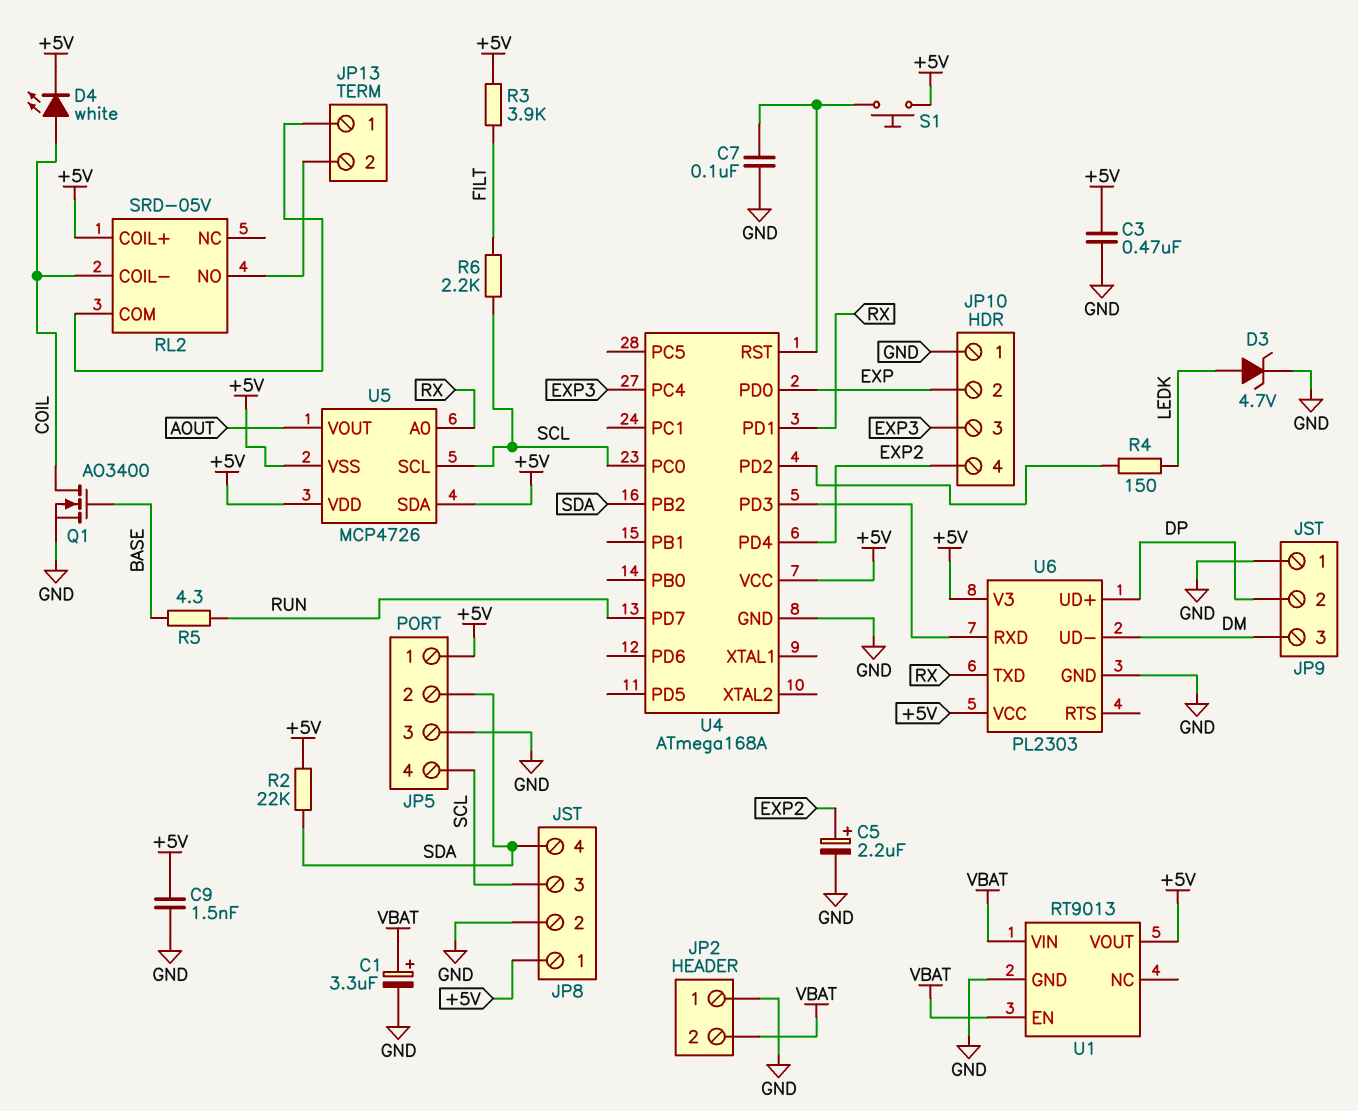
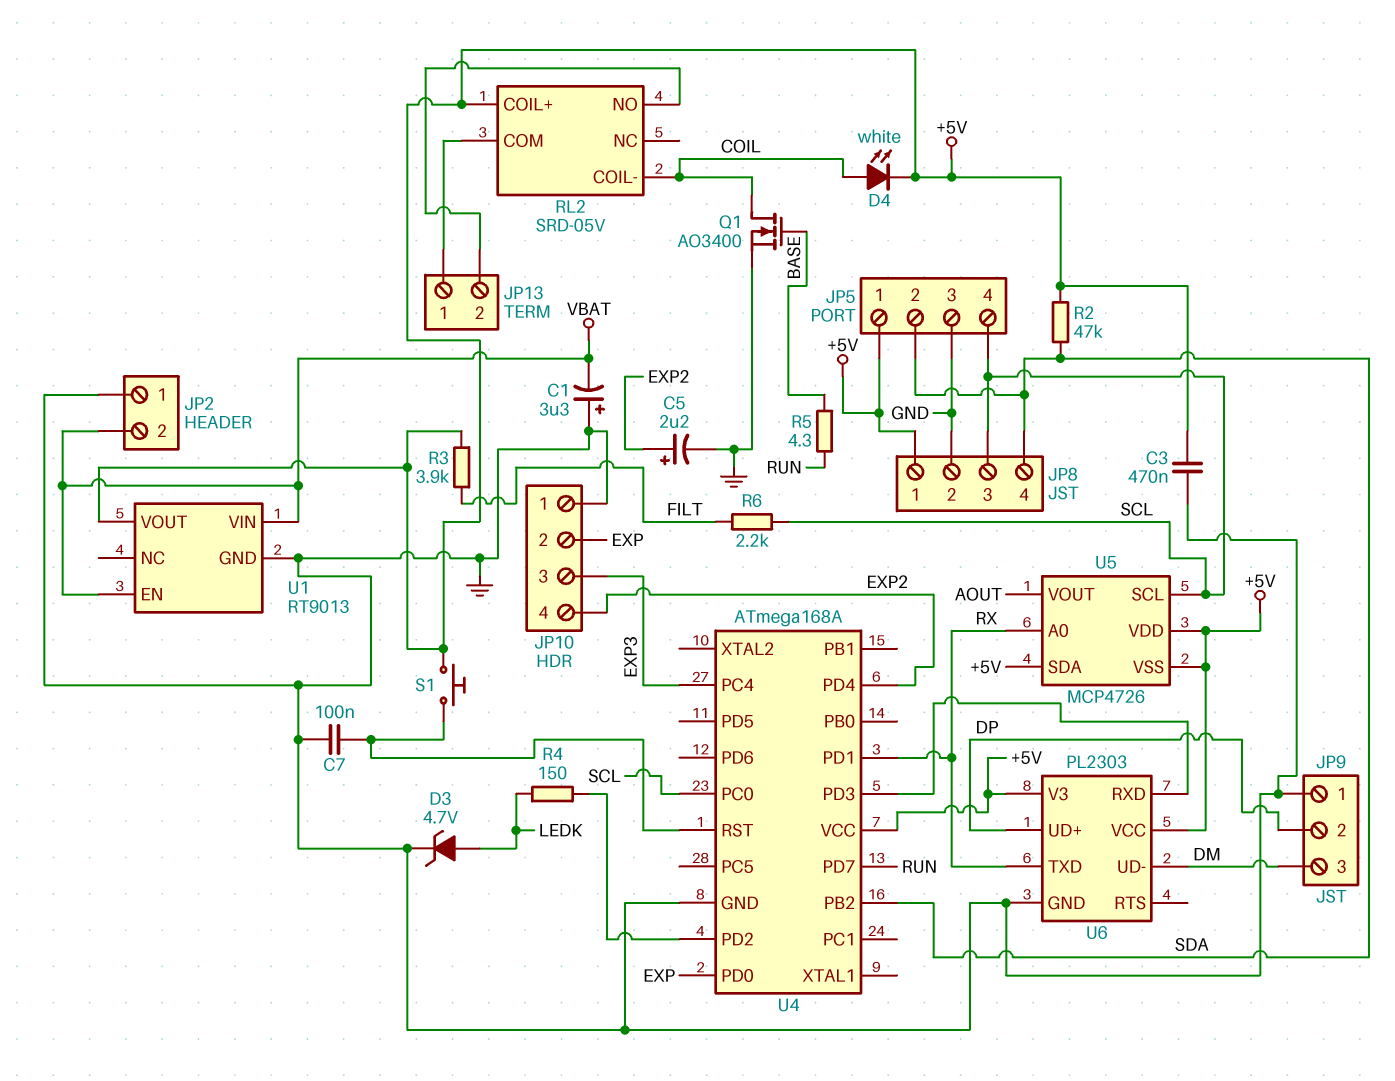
C1: 3.3uF (plus VBAT, minus GND) -> 3.3uF (plus GND, minus VBAT)
C9: 1.5nF (+5V, GND) -> none
R2: 22k (+5V, SDA) -> 47k (+5V, SDA)

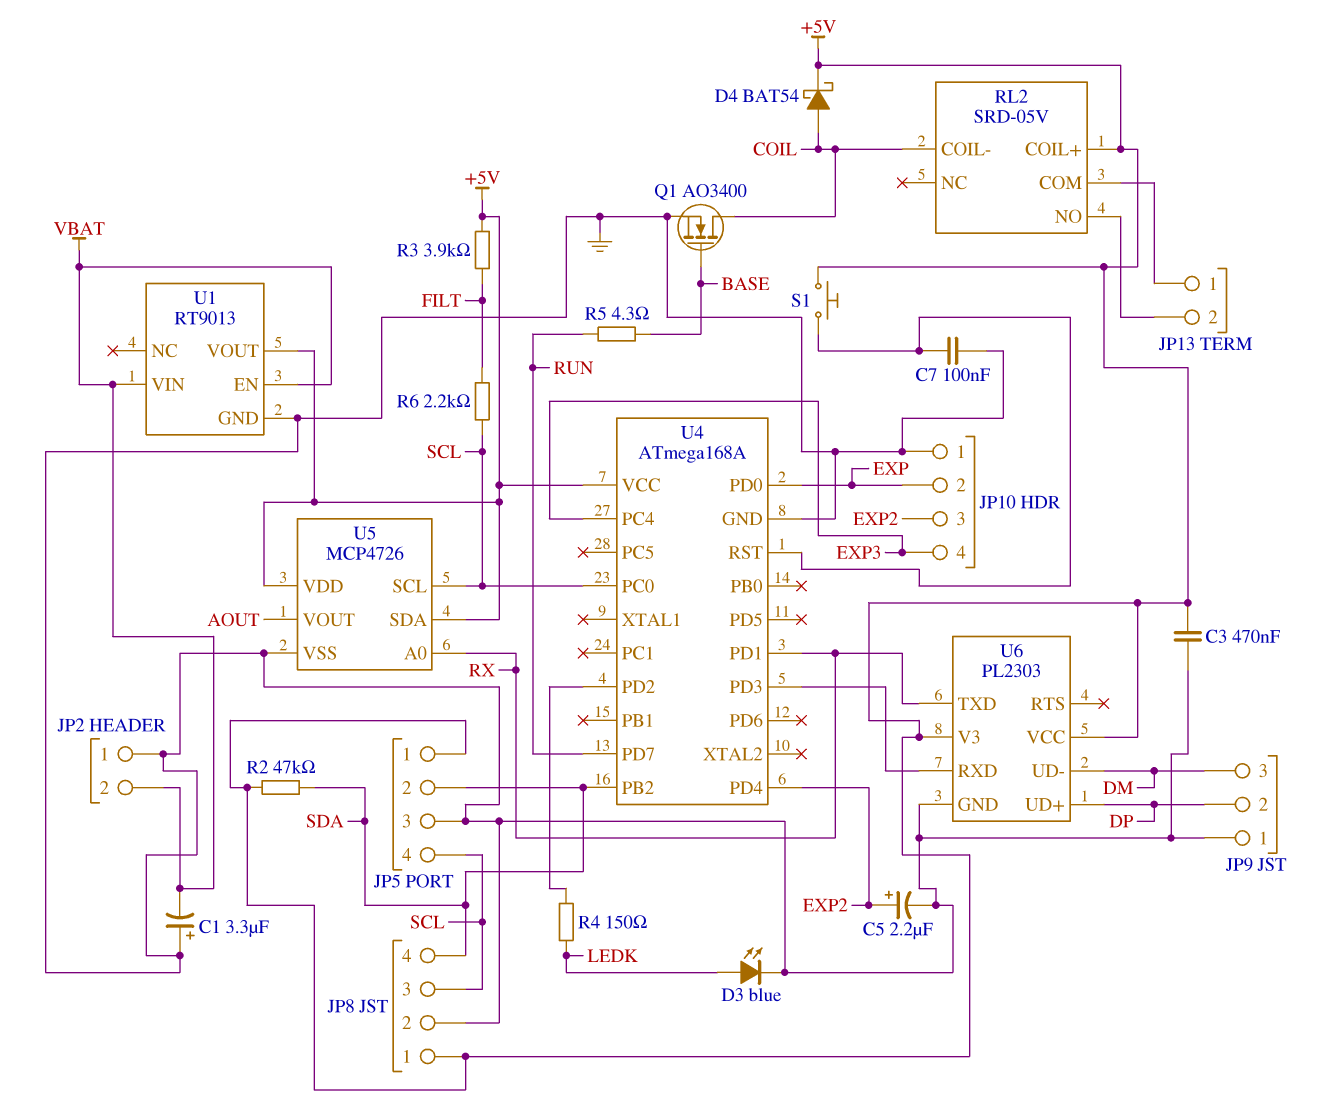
D3: zener 4.7V (A LEDK, K GND) -> LED blue (A LEDK, K GND)
D4: LED white (A COIL, K +5V) -> schottky BAT54 (A COIL, K +5V)
JP10 pin 3: EXP3 -> EXP2
JP10 pin 4: EXP2 -> EXP3
U5 pin VSS: +5V -> GND

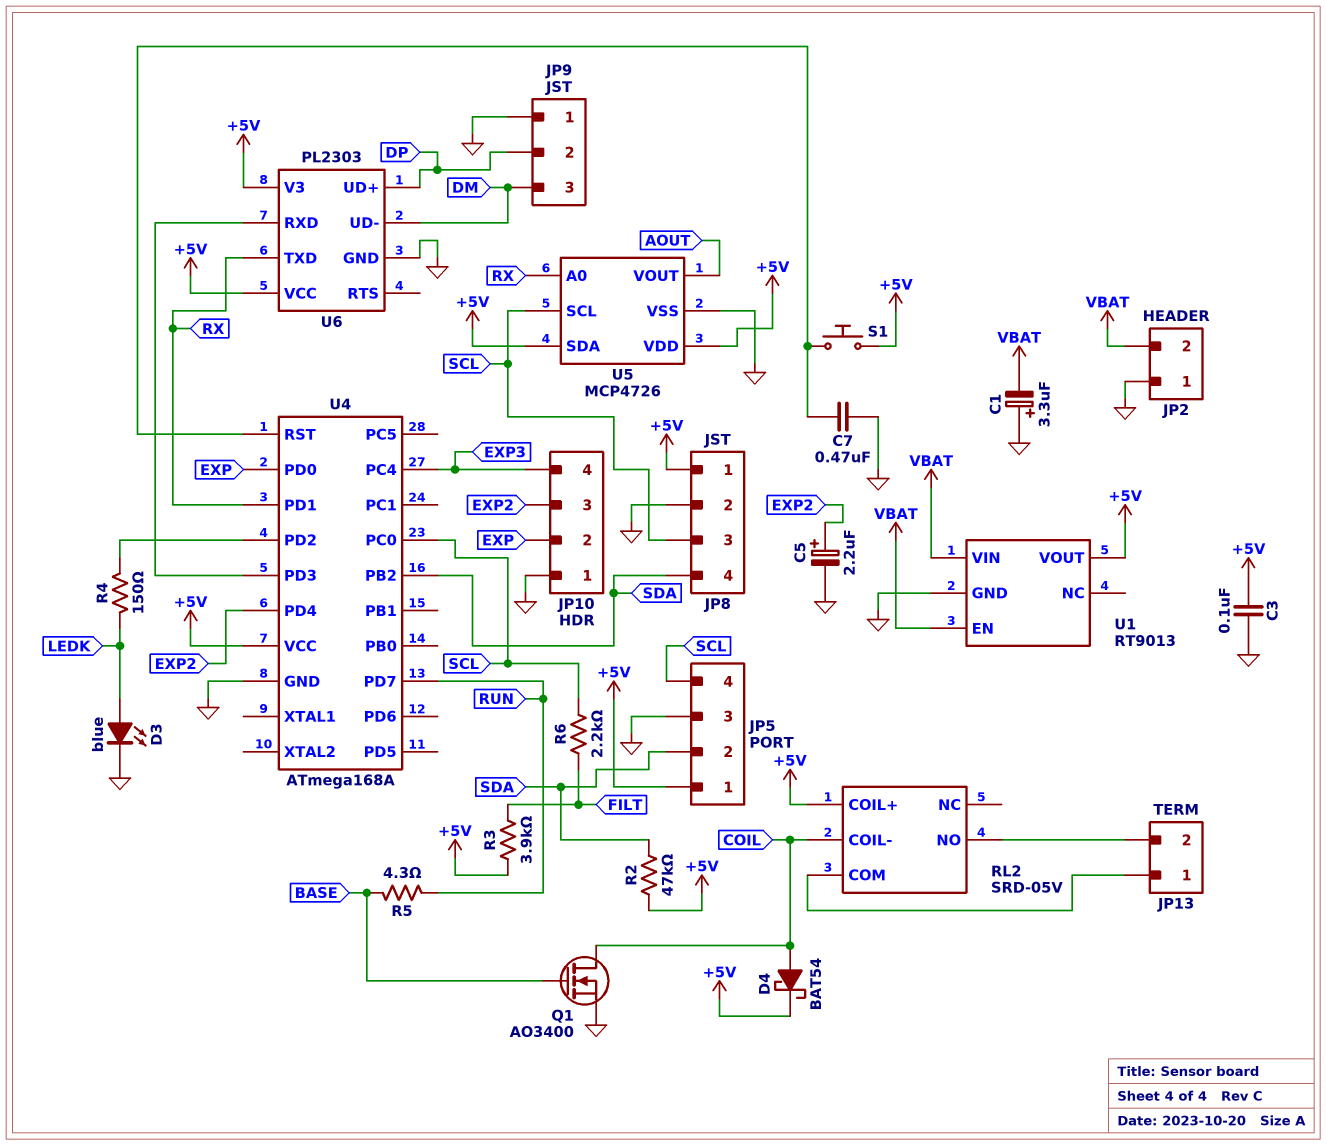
C3: 470nF (+5V, GND) -> 100nF (+5V, GND)
C7: 100nF (GND, U4/RST) -> 470nF (GND, U4/RST)

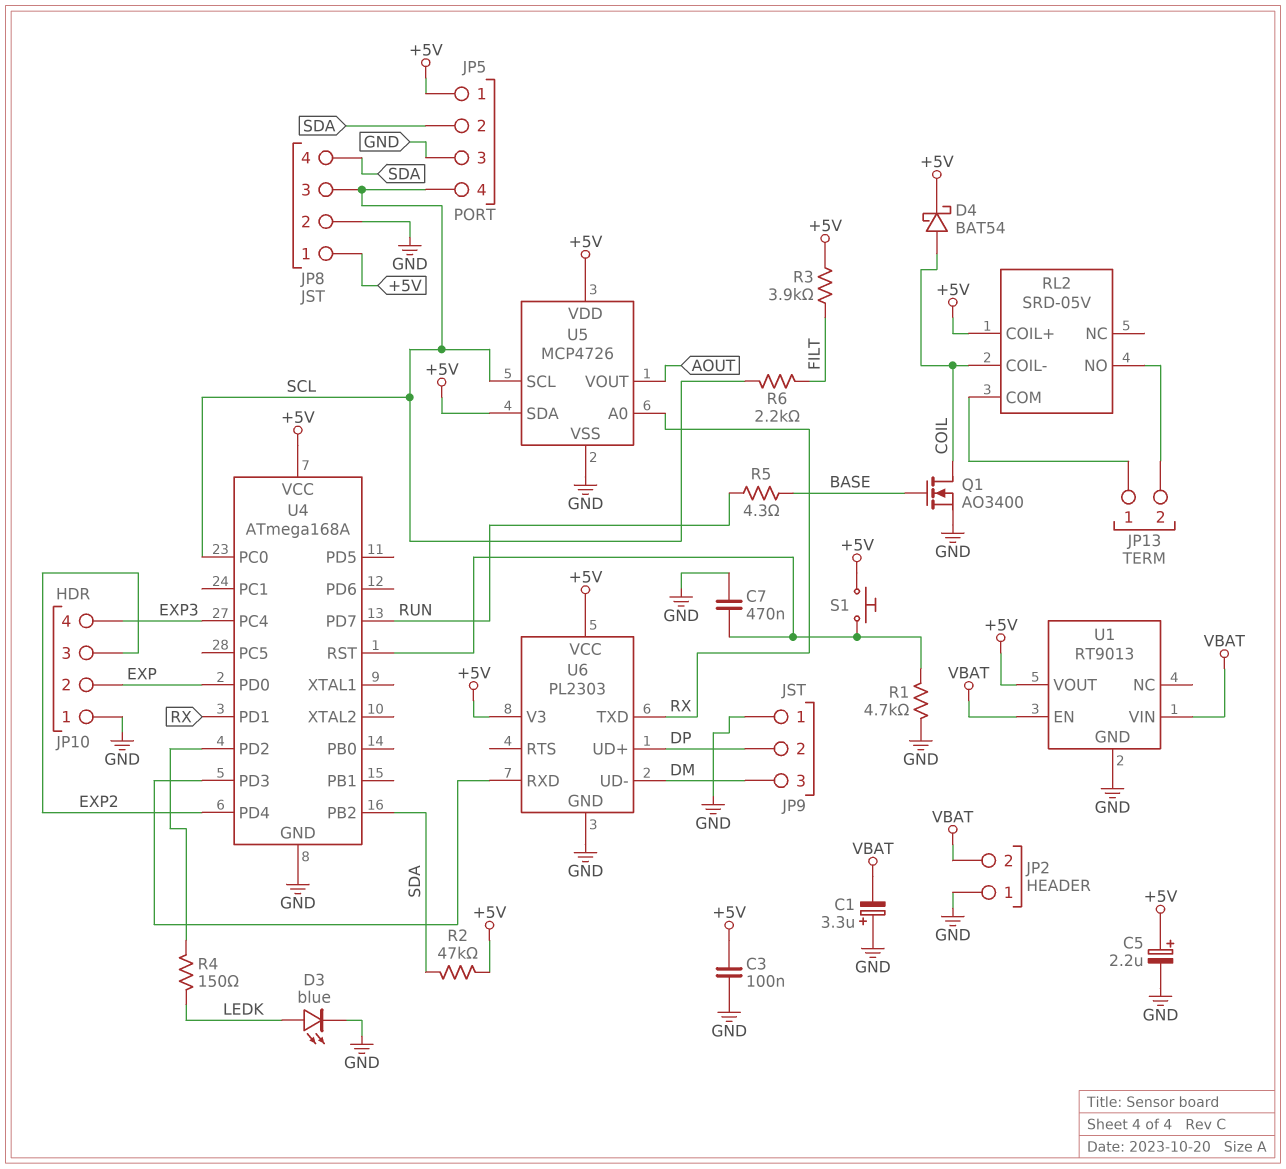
C5: 2.2uF (plus EXP2, minus GND) -> 2.2uF (plus +5V, minus GND)
R1: none -> 4.7k (GND, U4/RST)

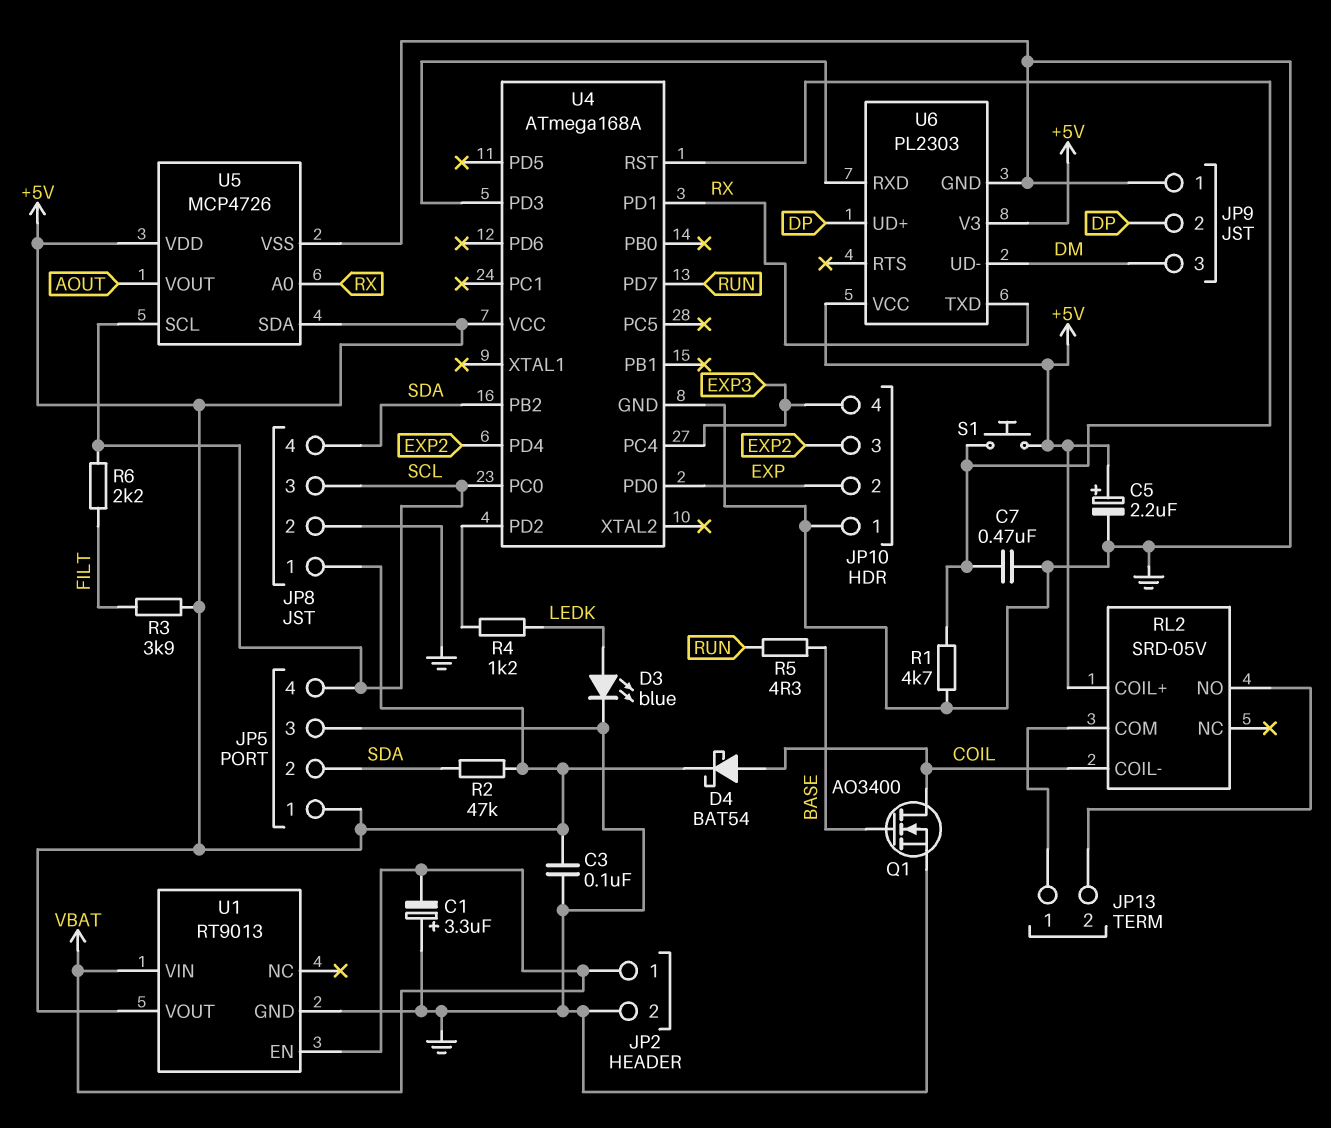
JP2 pin 1: GND -> VBAT
JP2 pin 2: VBAT -> GND
R4: 150 (LEDK, U4/PD2) -> 1.2k (LEDK, U4/PD2)

